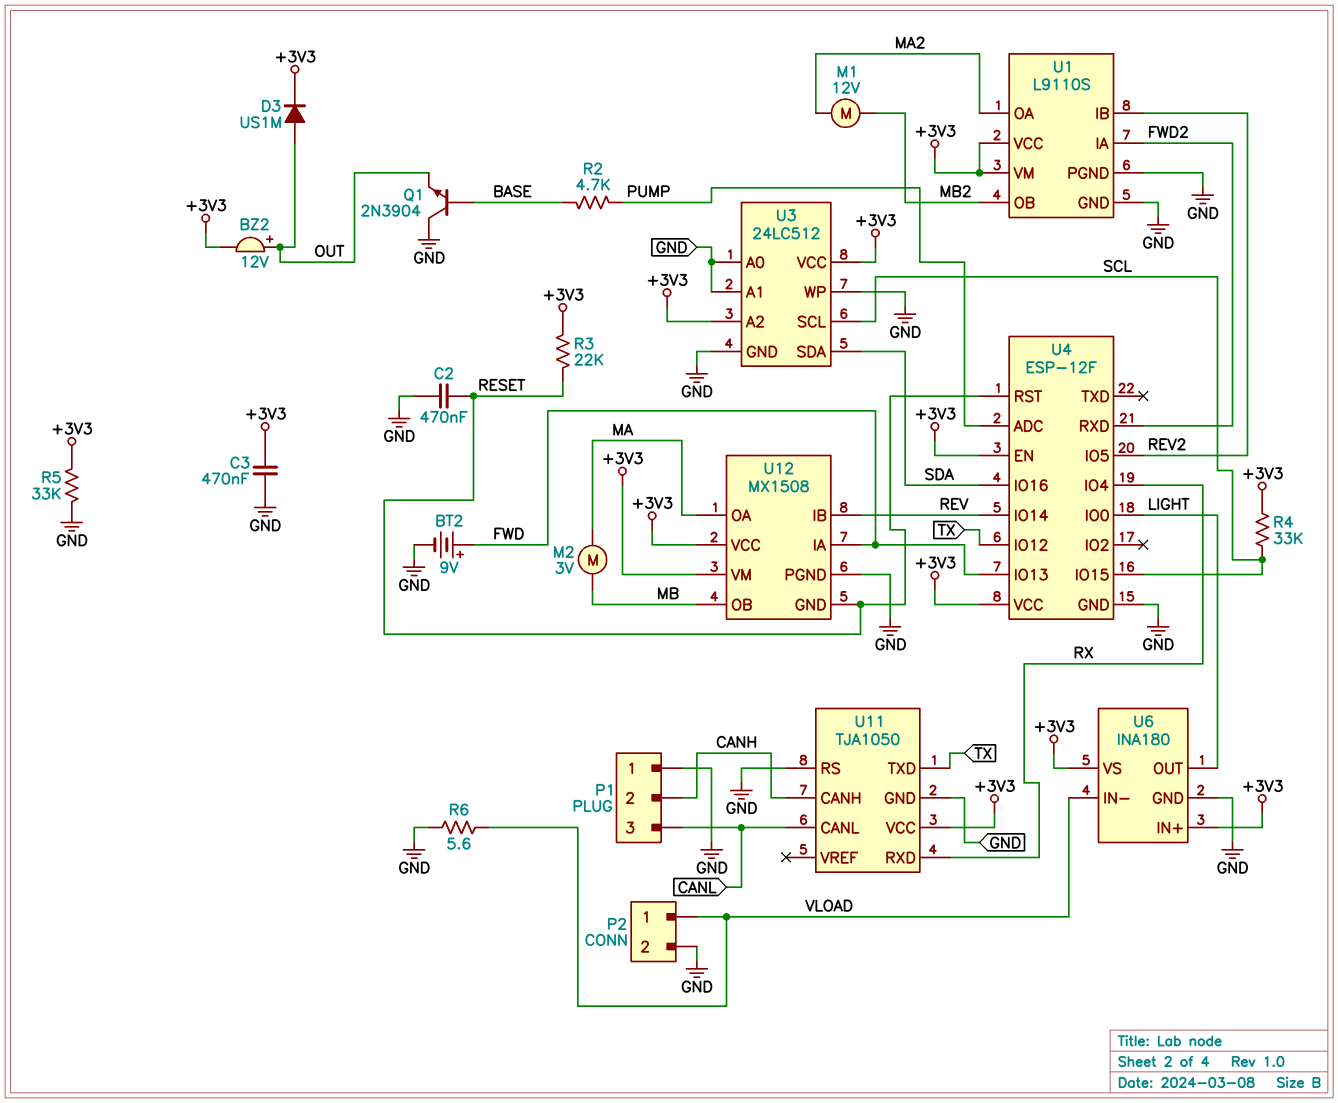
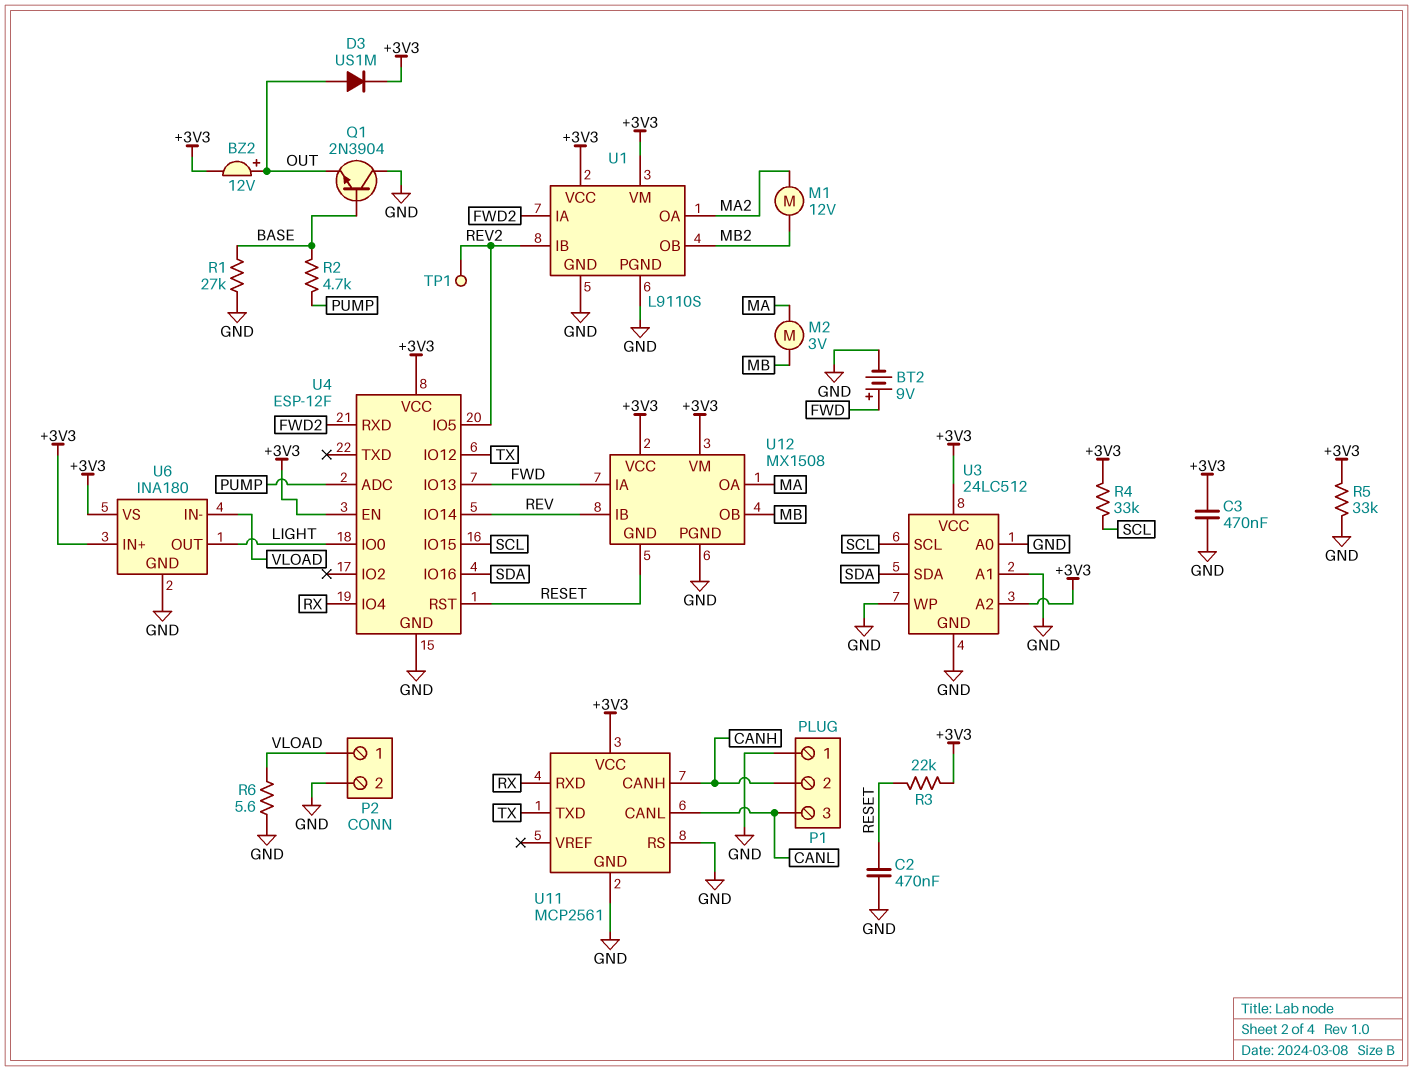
R1: none -> 27k (BASE, GND)
TP1: none -> test point (REV2)
U11: TJA1050 -> MCP2561

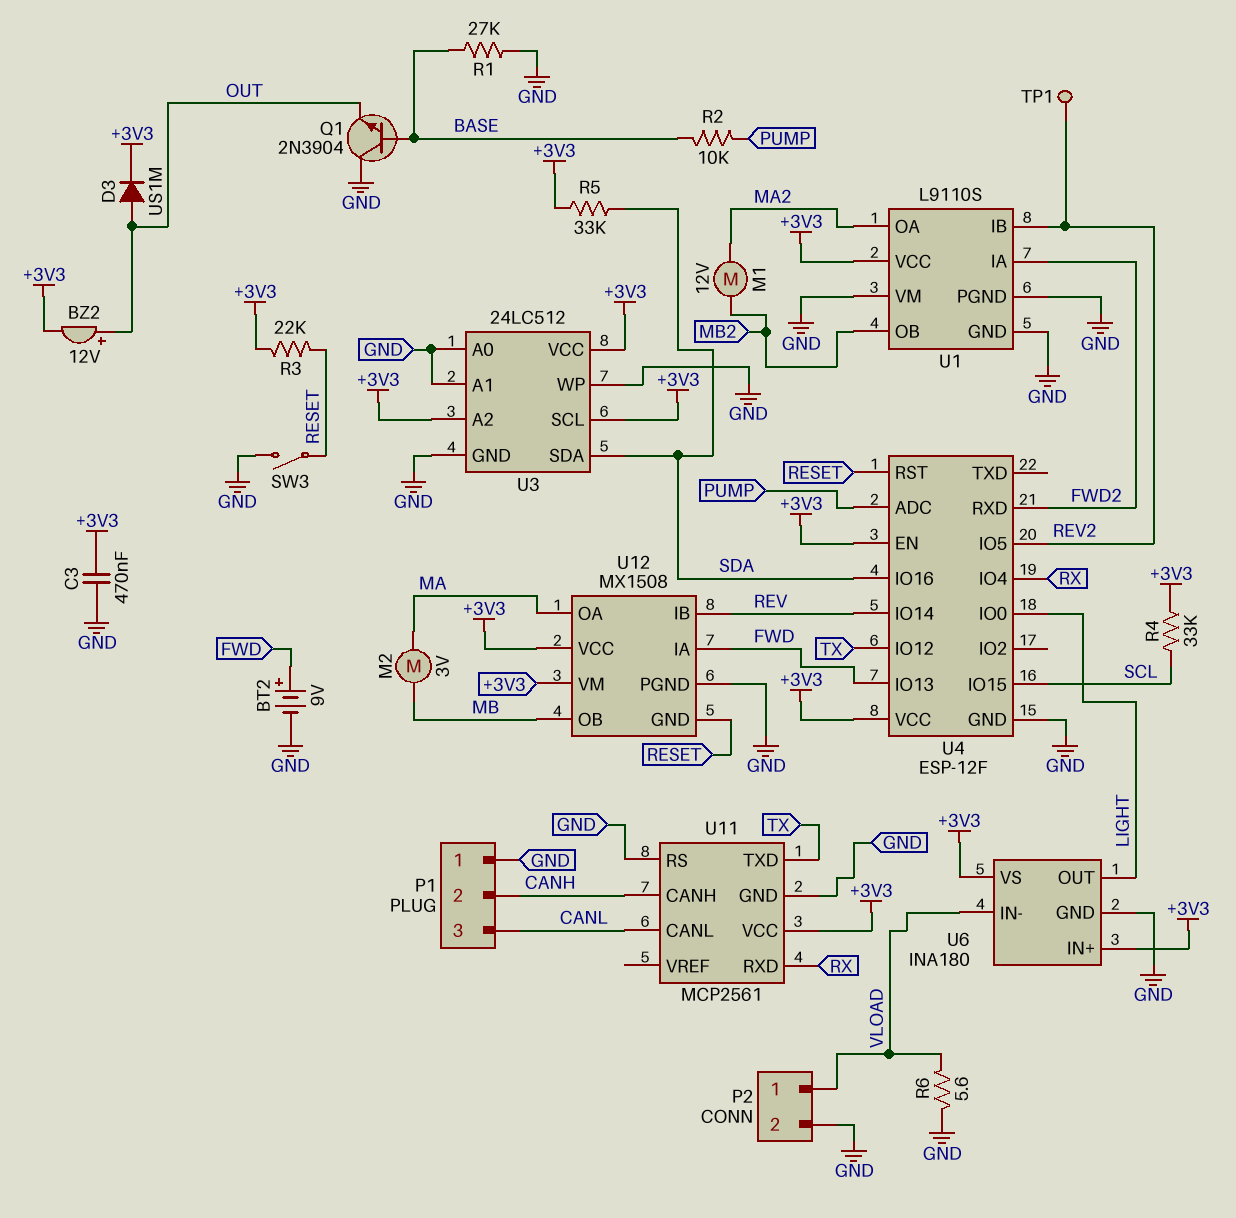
C2: 470nF (GND, RESET) -> none
R2: 4.7k (BASE, PUMP) -> 10k (BASE, PUMP)
R5: 33k (+3V3, GND) -> 33k (+3V3, SDA)
SW3: none -> switch (GND, RESET)
U1 pin VM: +3V3 -> GND
U3 pin SCL: SCL -> +3V3

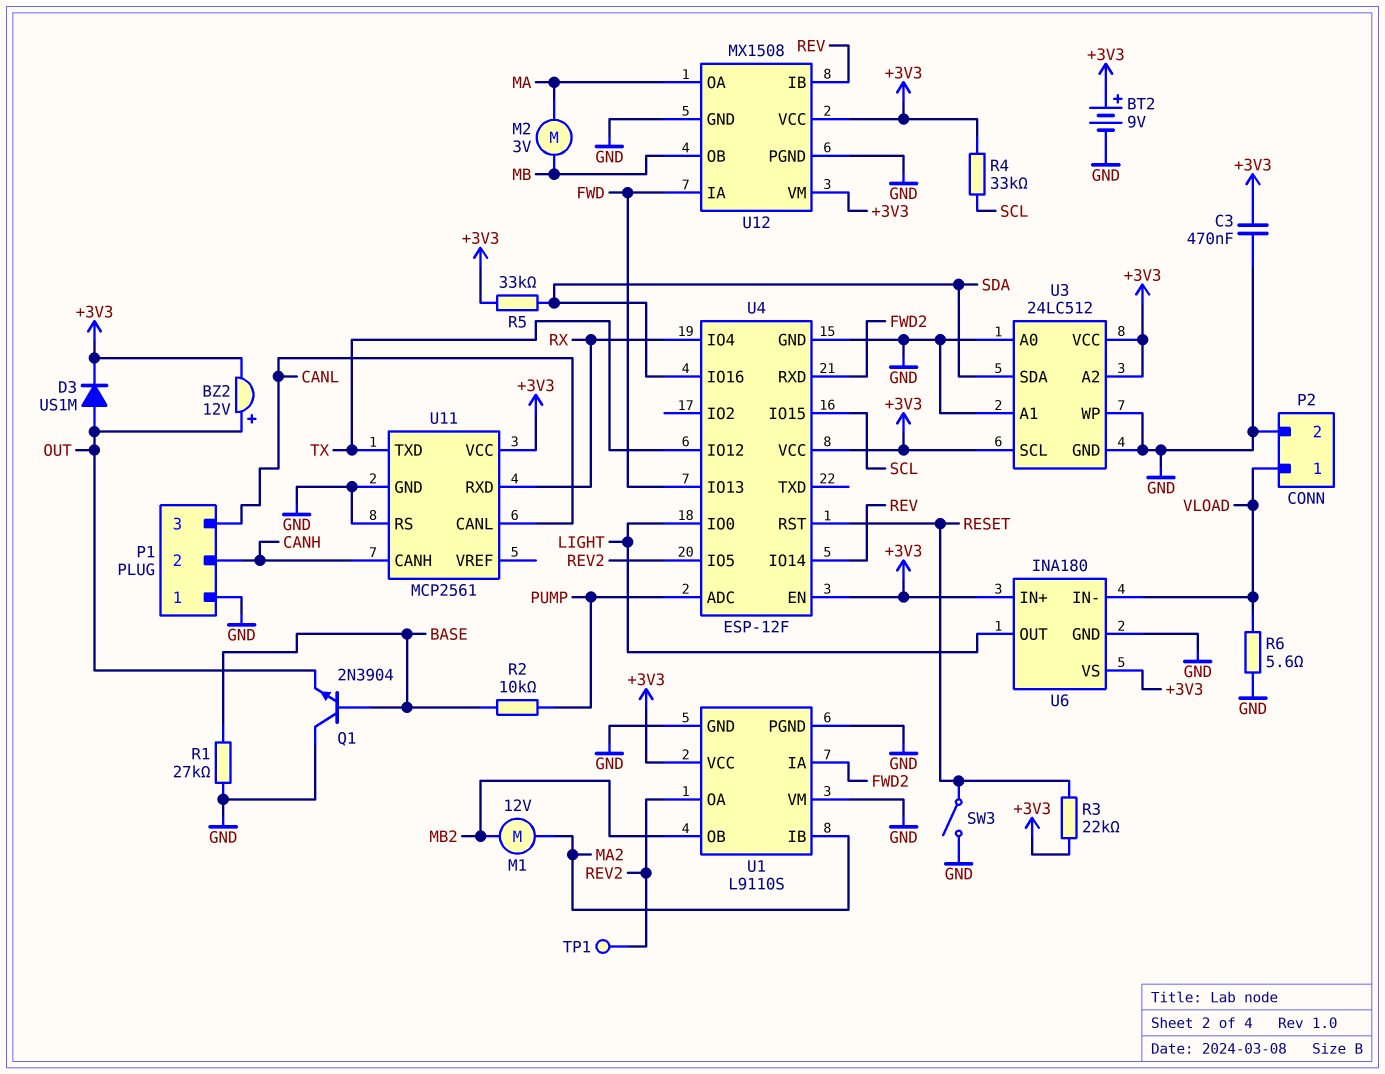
BT2: 9V (plus FWD, minus GND) -> 9V (plus +3V3, minus GND)
U1 pin IB: REV2 -> MA2
U1 pin OA: MA2 -> REV2
U12 pin GND: RESET -> GND

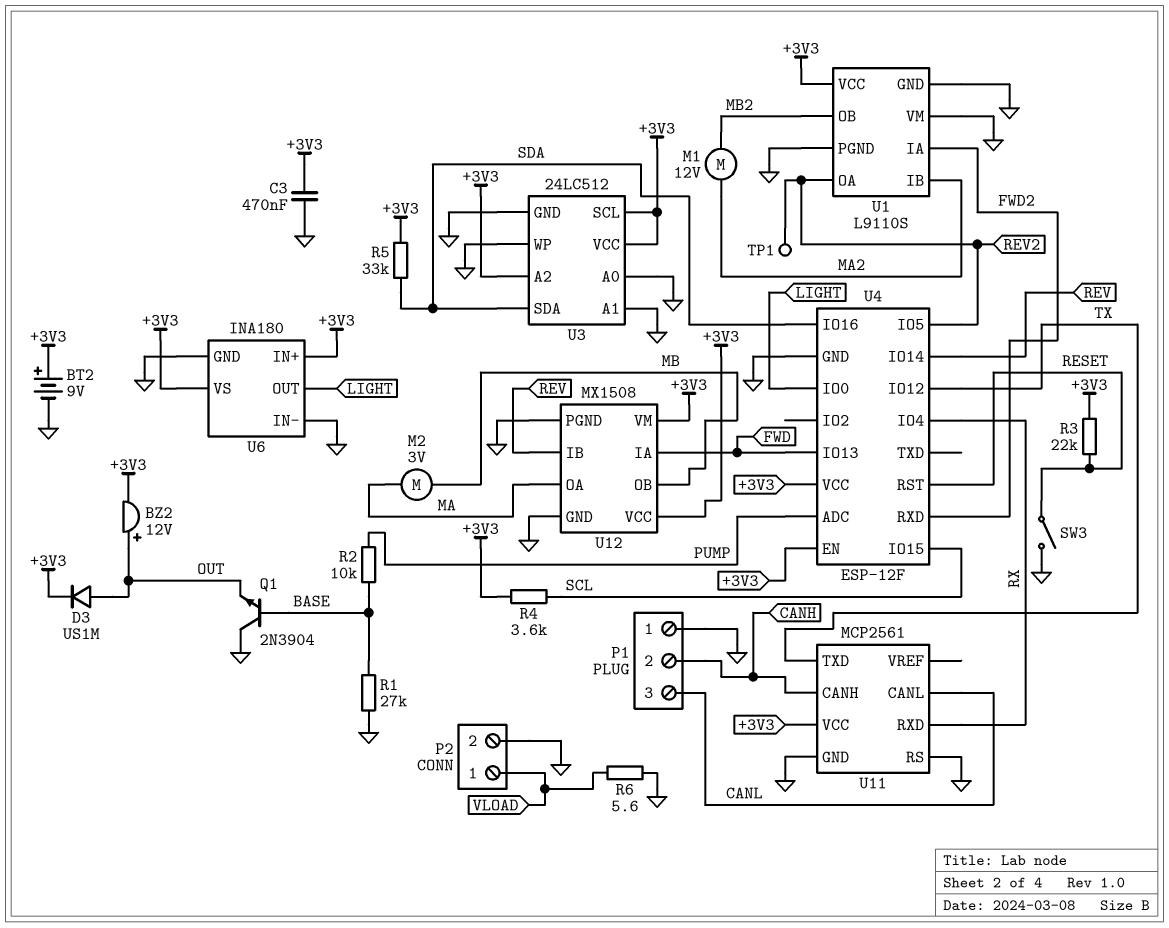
R4: 33k (+3V3, SCL) -> 3.6k (+3V3, SCL)
U6 pin IN-: VLOAD -> GND

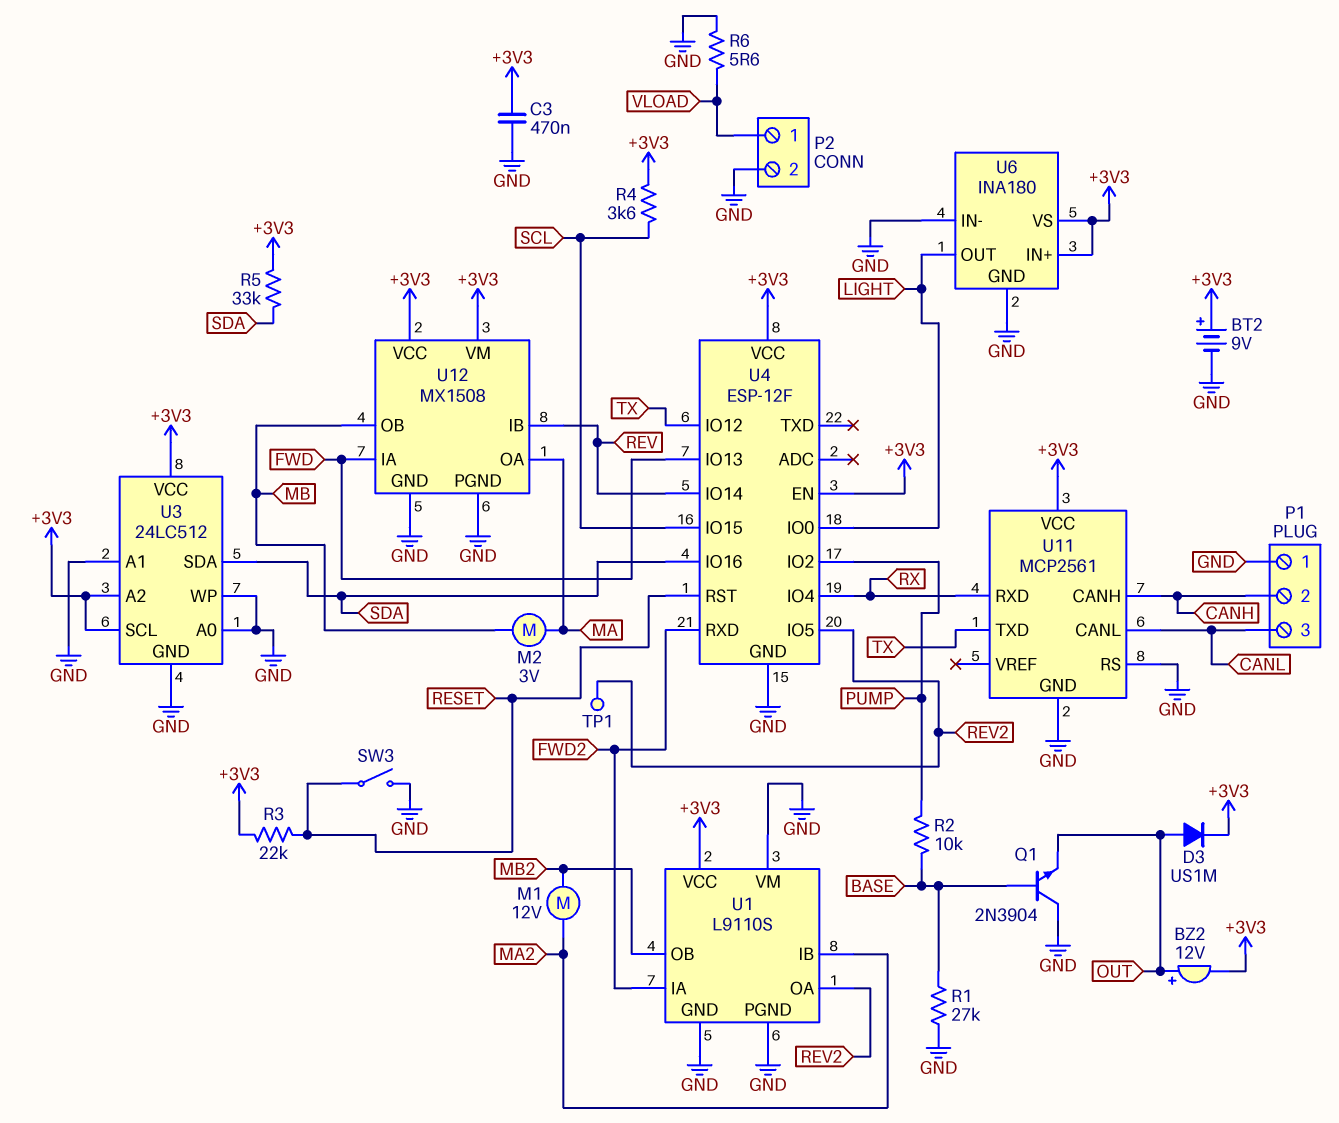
U4 pin ADC: PUMP -> none
U4 pin IO2: none -> PUMP

